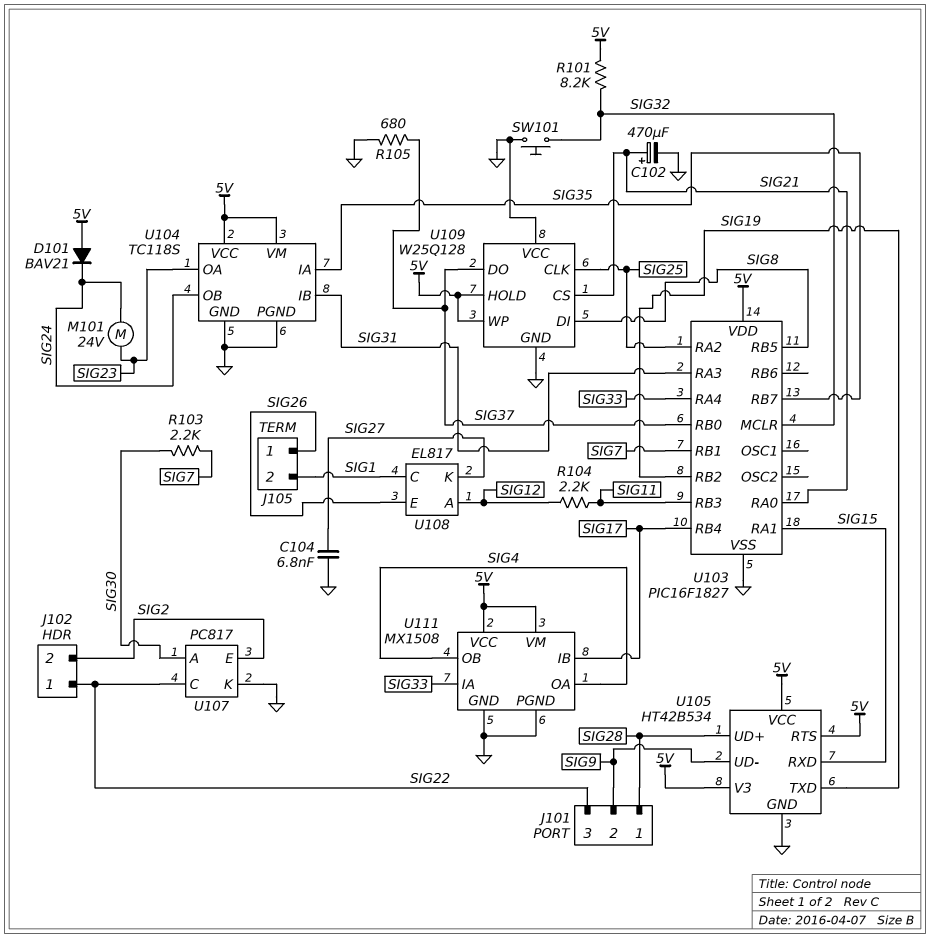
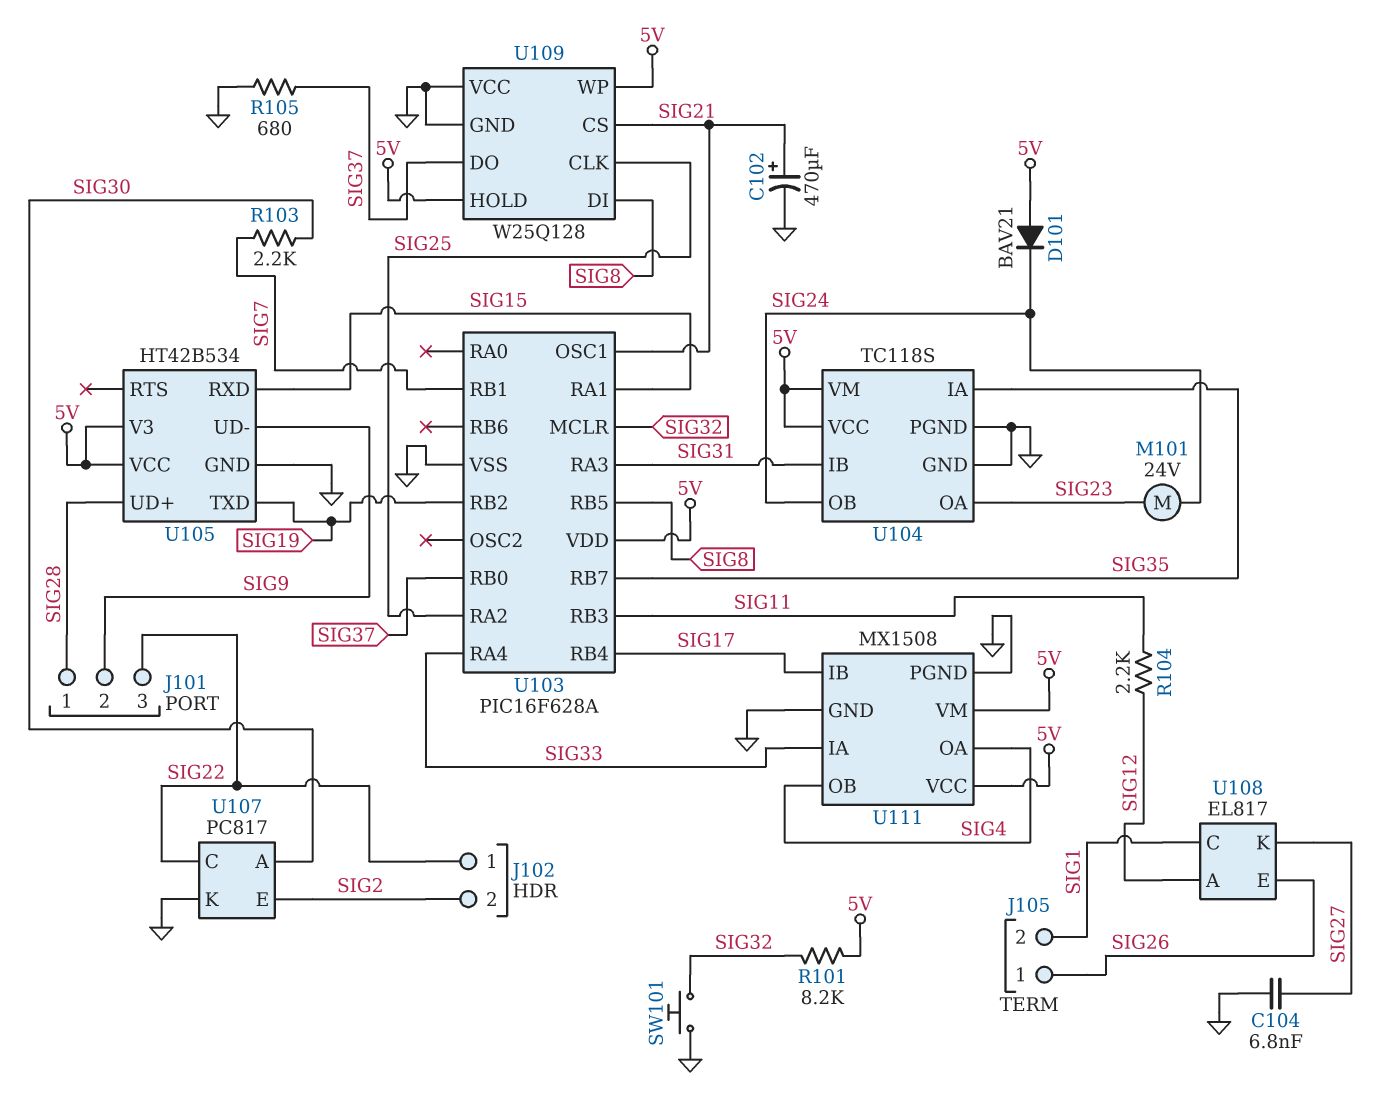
U103: PIC16F1827 -> PIC16F628A
U103 pin OSC1: none -> SIG21
U103 pin RA0: SIG21 -> none
U105 pin RTS: 5V -> none

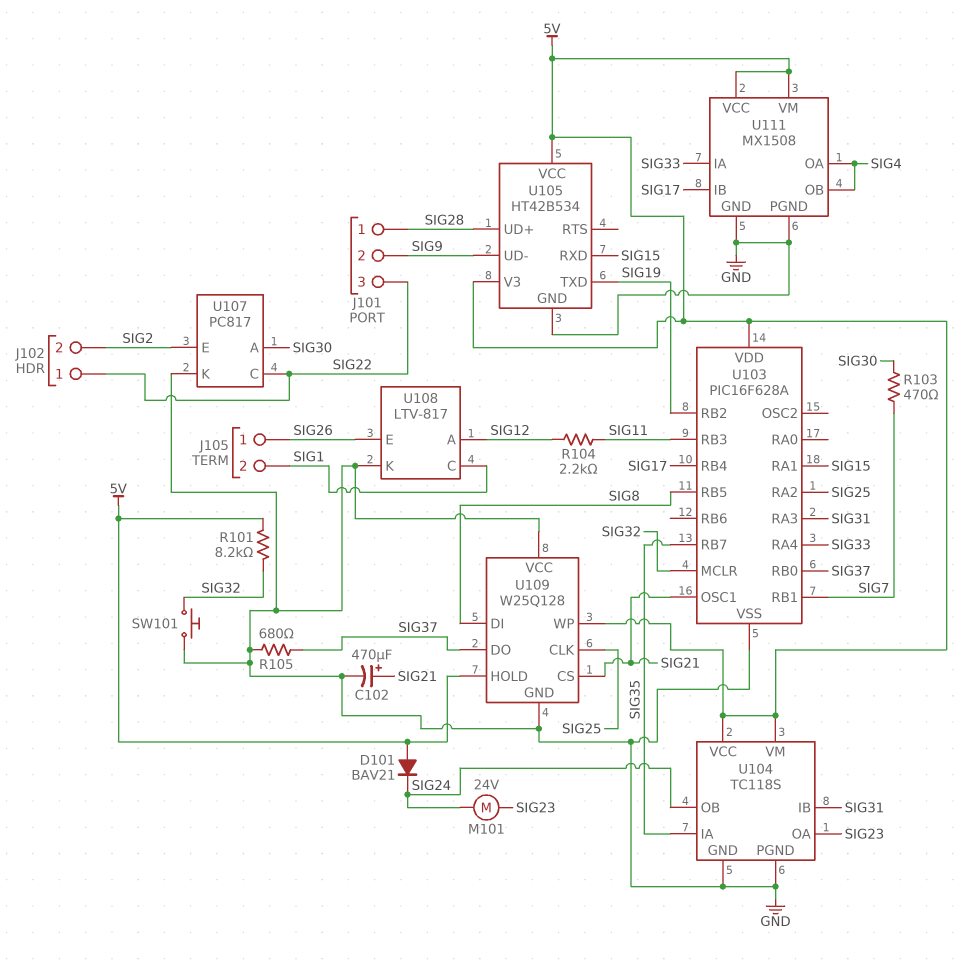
C104: 6.8nF (GND, SIG27) -> none
R103: 2.2k (SIG7, SIG30) -> 470 (SIG7, SIG30)
U108: EL817 -> LTV-817
U108 pin K: SIG27 -> GND

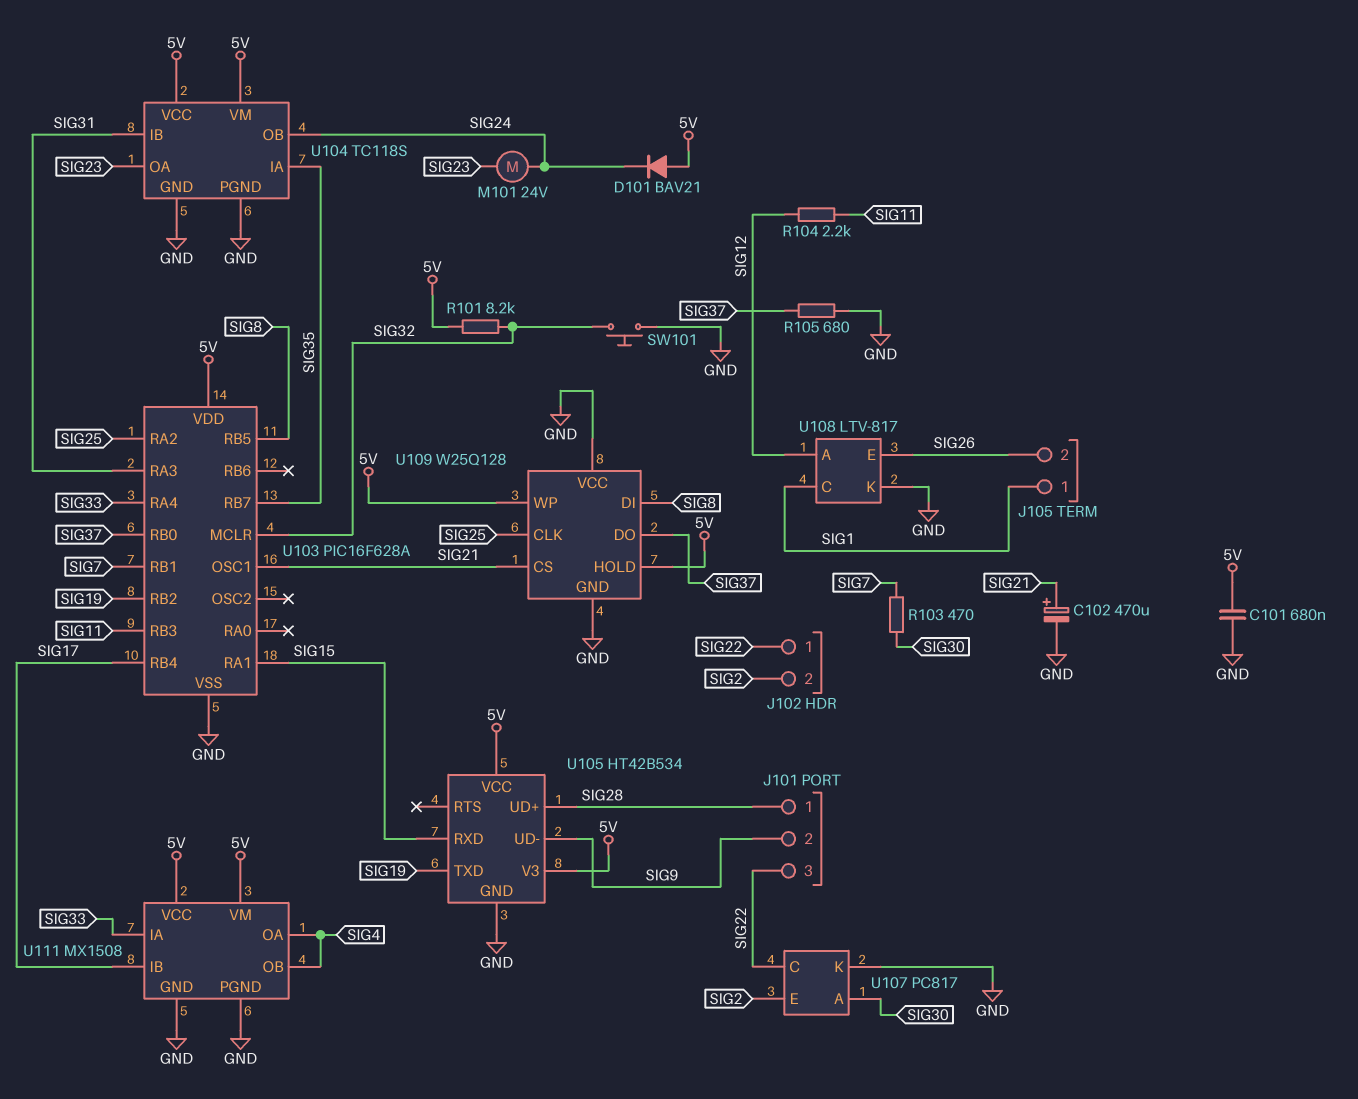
C101: none -> 680nF (5V, GND)
J105 pin 1: SIG26 -> SIG1
J105 pin 2: SIG1 -> SIG26

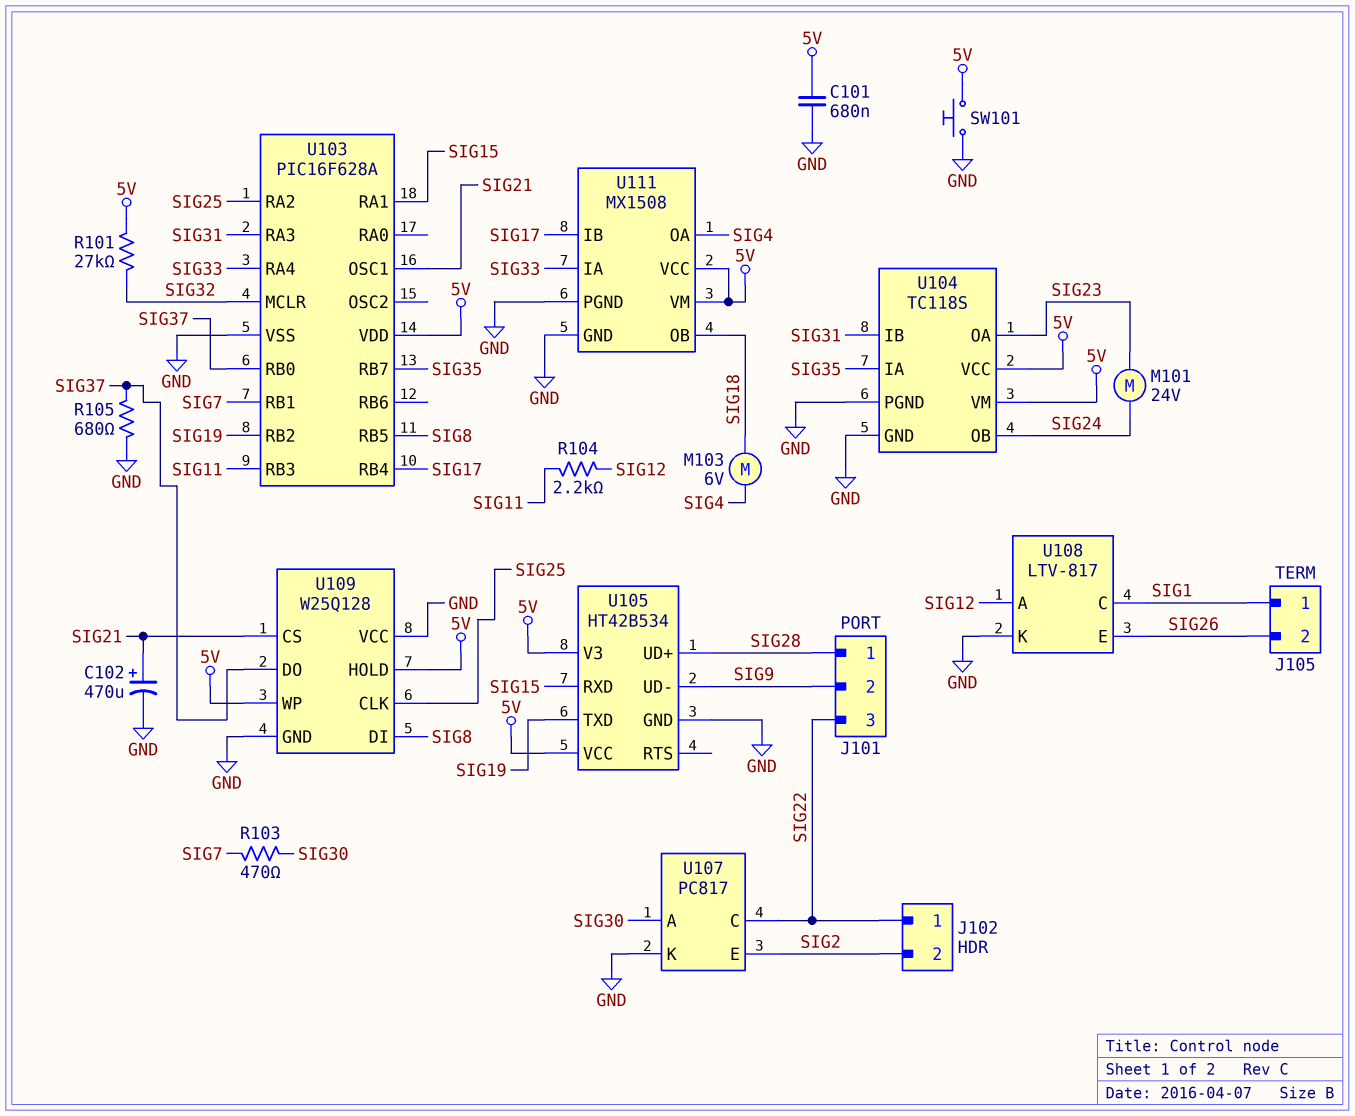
D101: diode BAV21 (A 5V, K SIG24) -> none
M103: none -> motor 6V (SIG4, SIG18)
R101: 8.2k (5V, SIG32) -> 27k (5V, SIG32)
SW101: button (GND, SIG32) -> button (5V, GND)
U111 pin OB: SIG4 -> SIG18

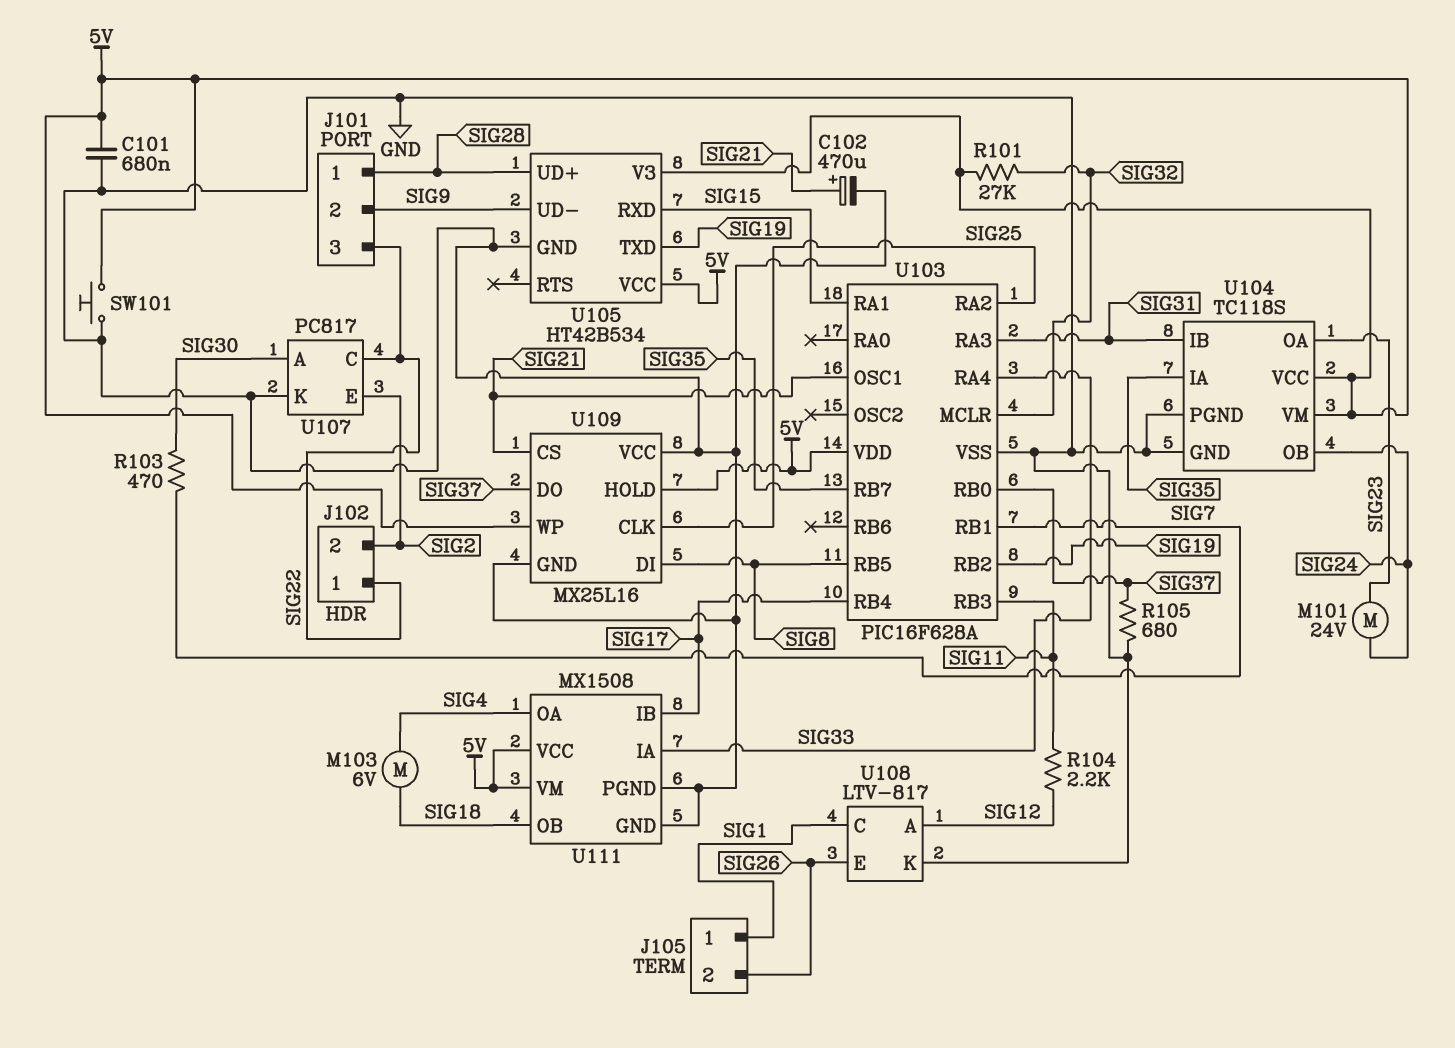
U109: W25Q128 -> MX25L16

